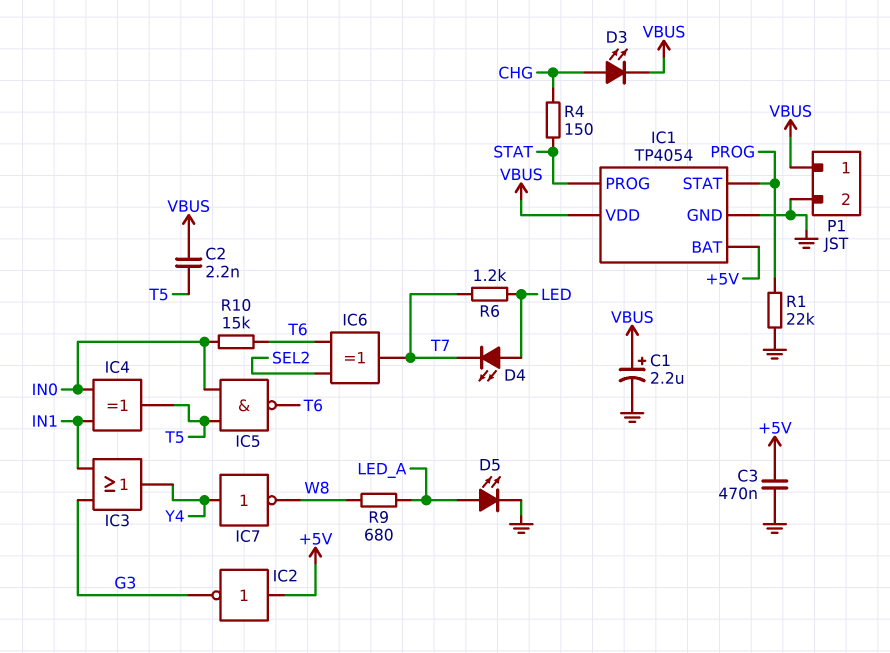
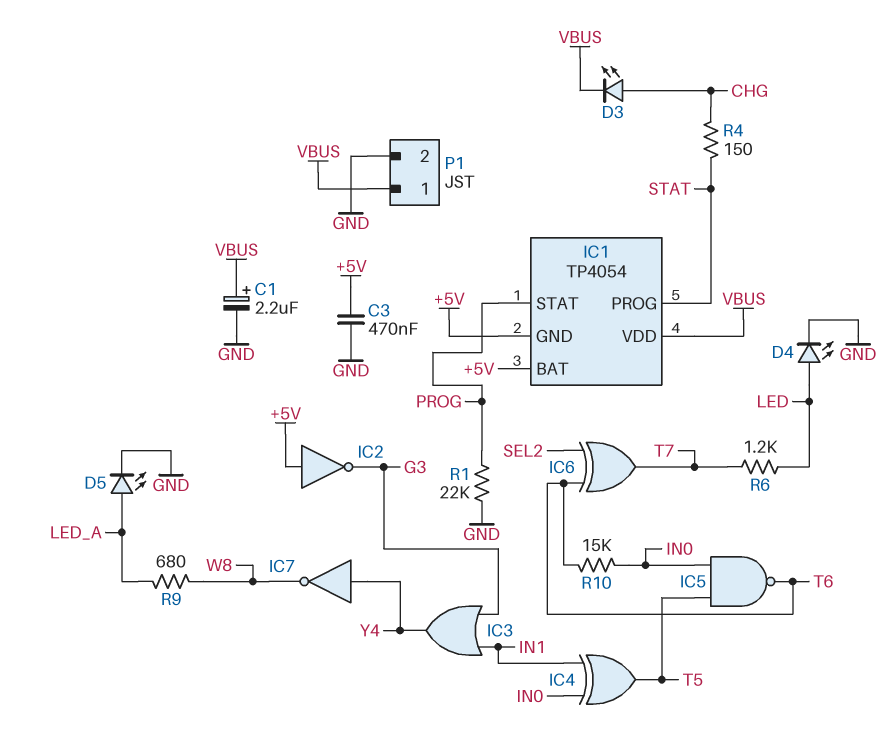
C2: 2.2nF (T5, VBUS) -> none
D4: LED (A LED, K T7) -> LED (A LED, K GND)
IC1 pin GND: GND -> +5V

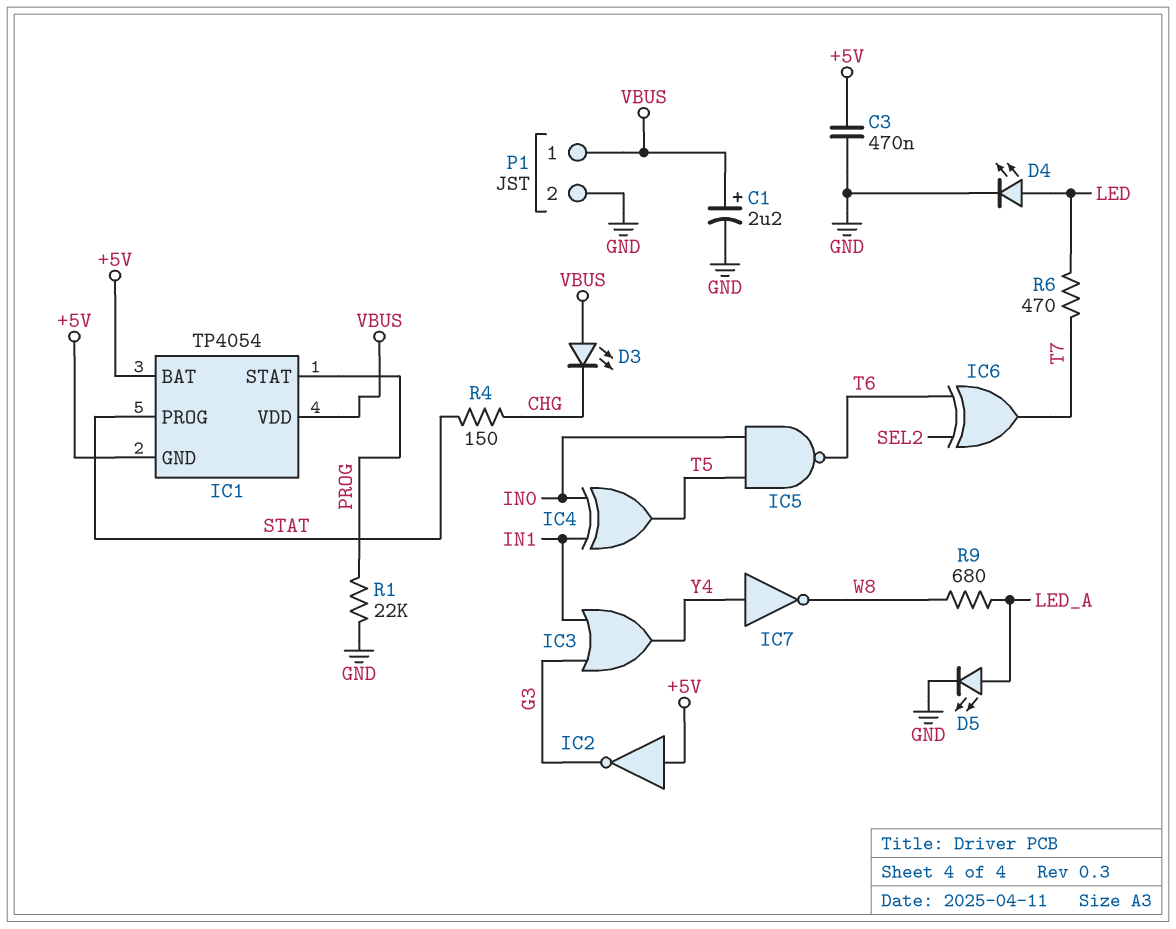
D3: LED (A CHG, K VBUS) -> LED (A VBUS, K CHG)
R6: 1.2k (LED, T7) -> 470 (LED, T7)
R10: 15k (IN0, T6) -> none

